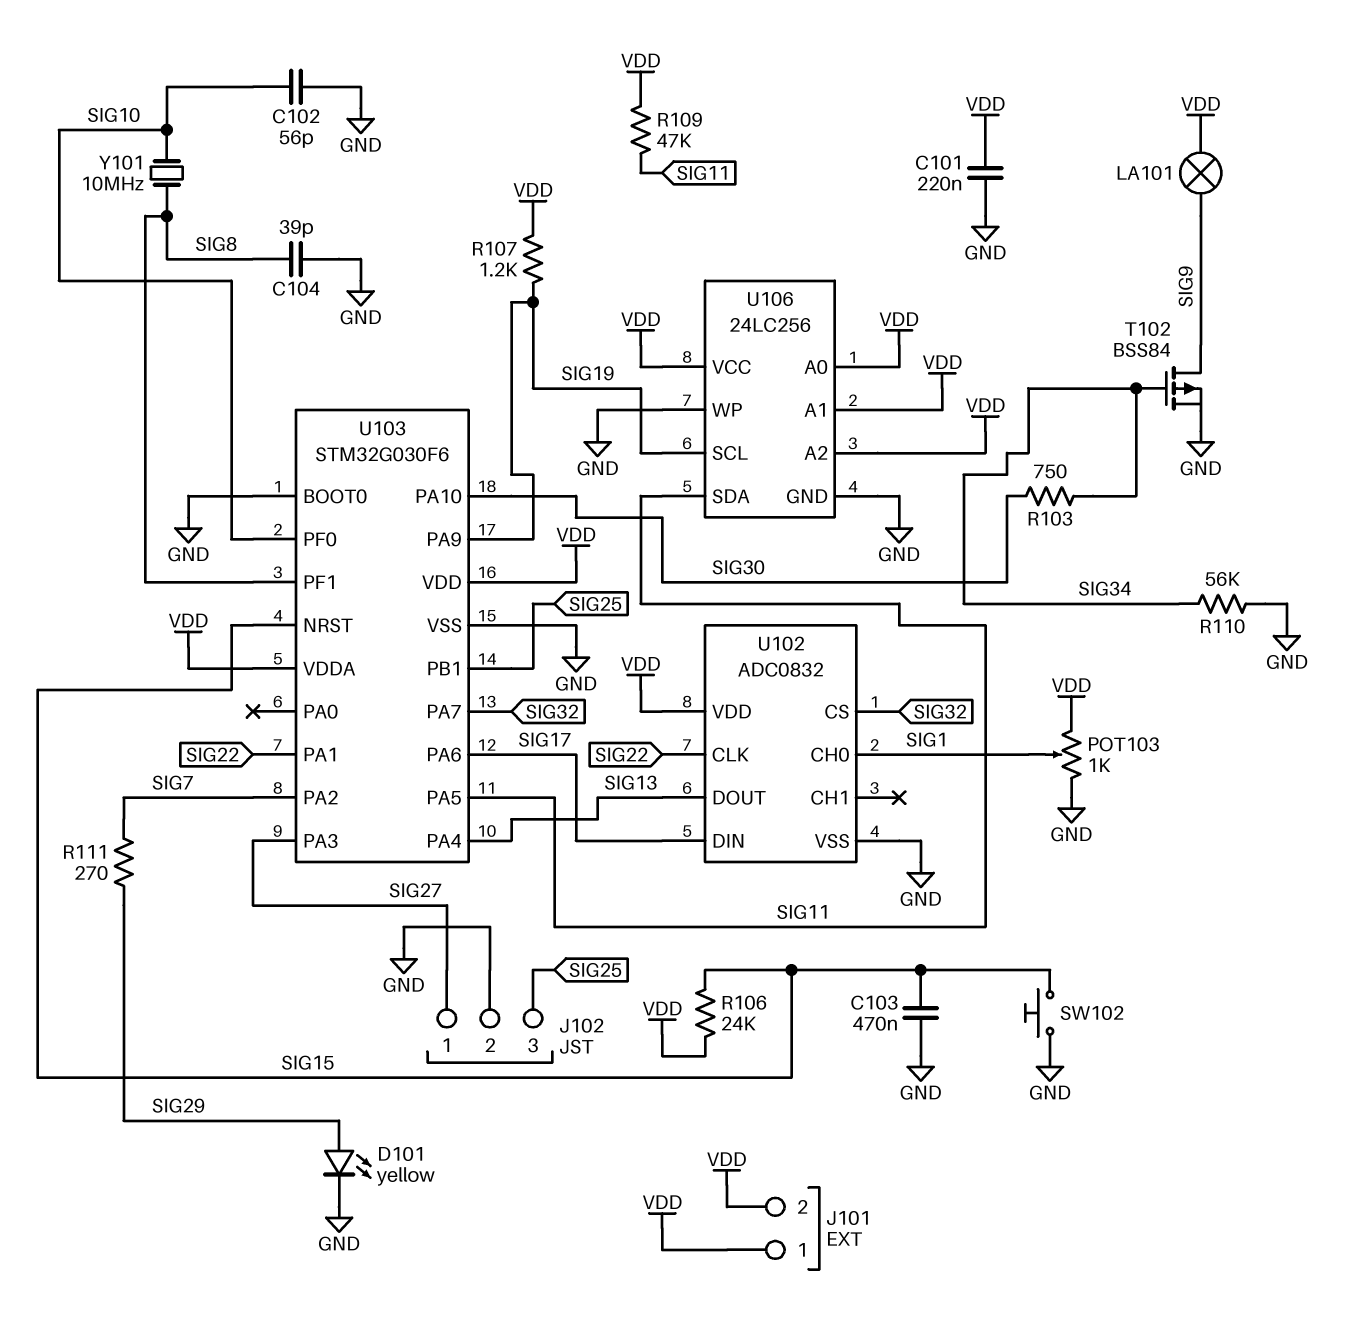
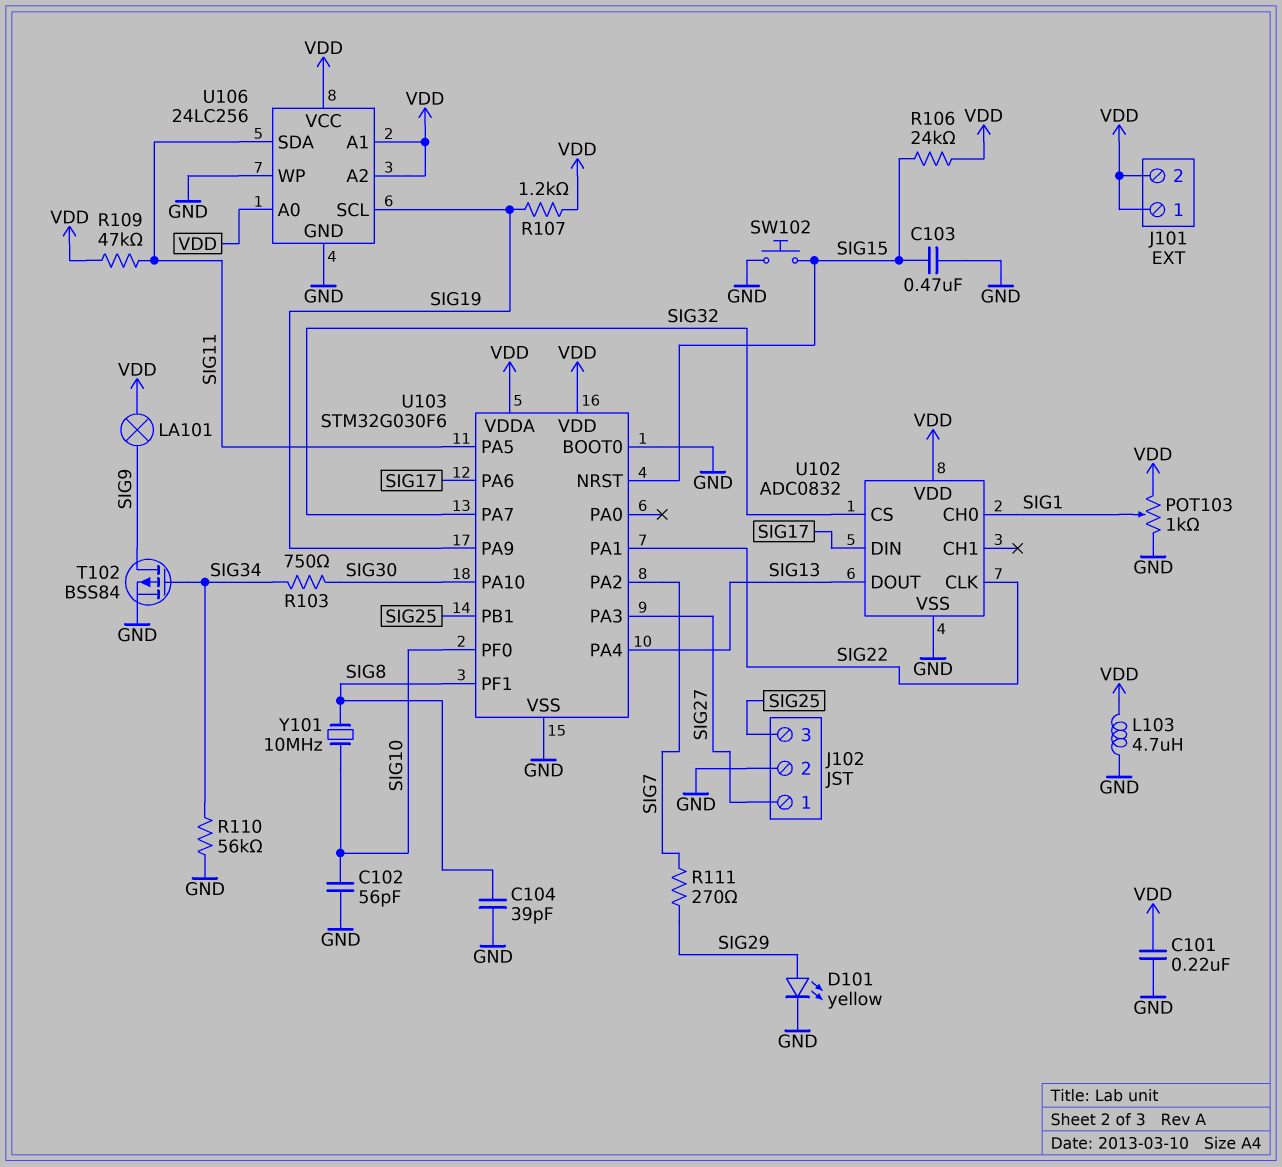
L103: none -> 4.7uH (GND, VDD)

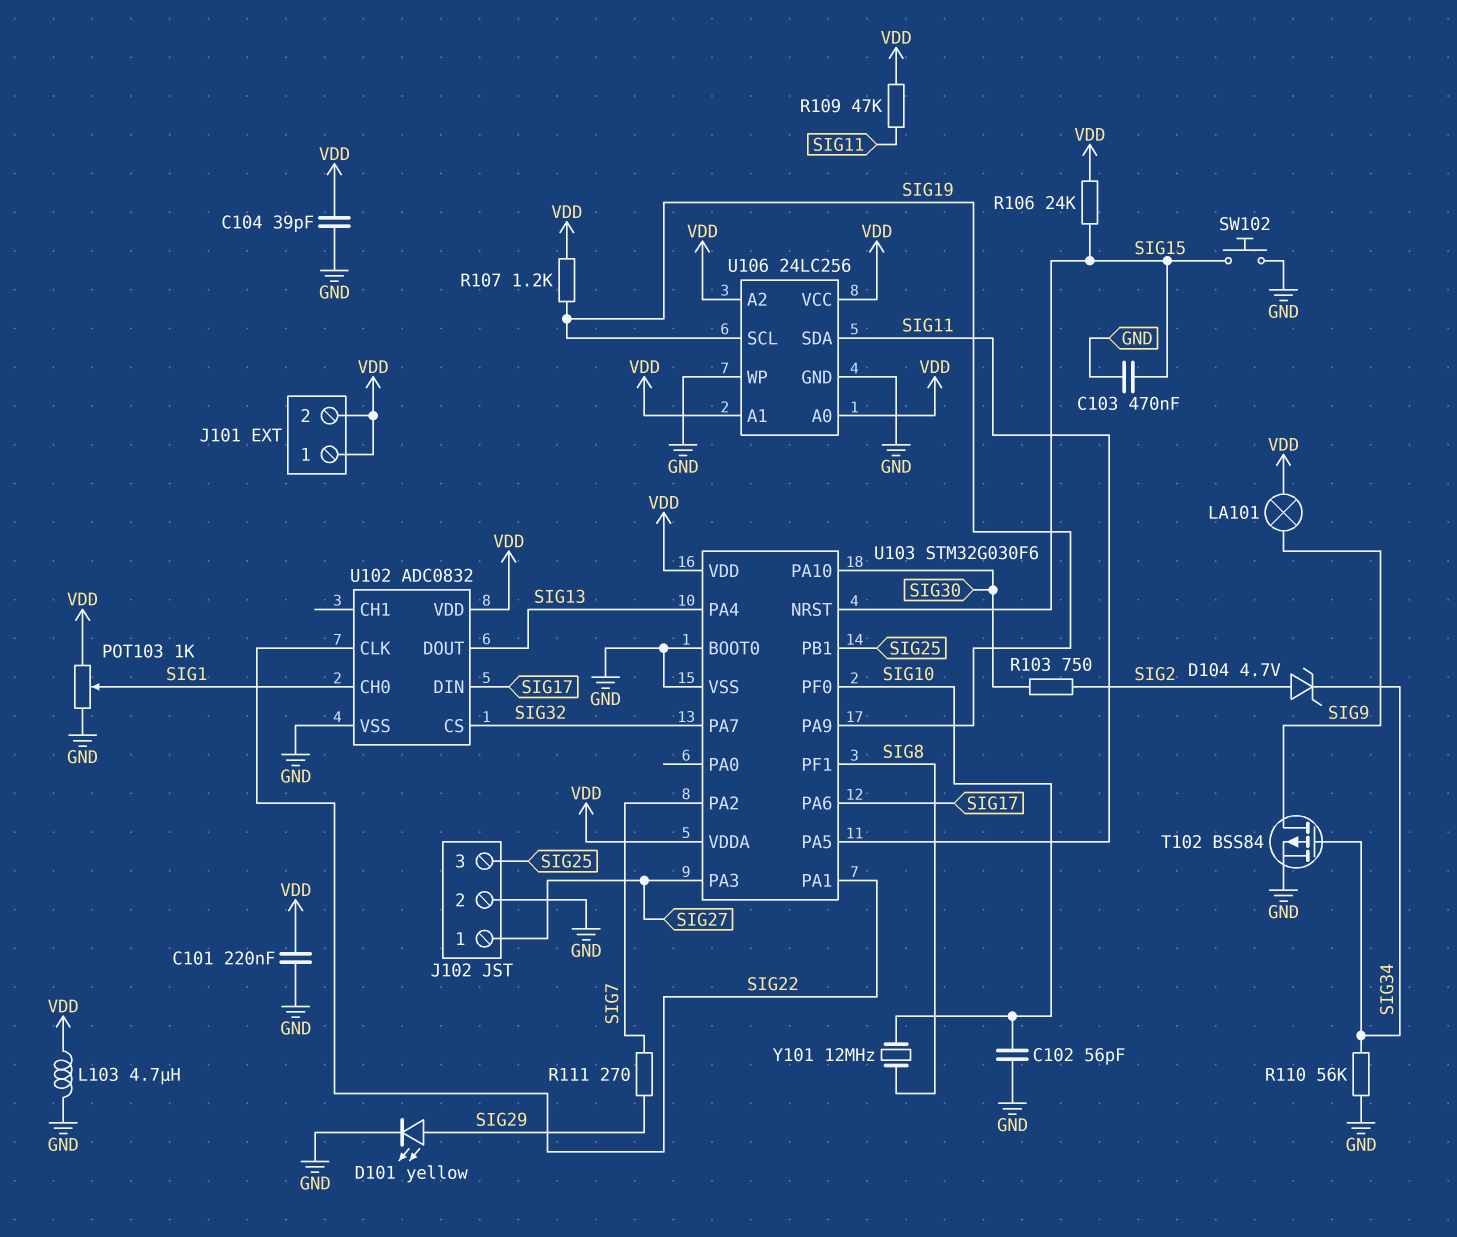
C104: 39pF (GND, SIG8) -> 39pF (GND, VDD)
D104: none -> zener 4.7V (A SIG2, K SIG34)
R103: 750 (SIG30, SIG34) -> 750 (SIG2, SIG30)
Y101: 10MHz (SIG8, SIG10) -> 12MHz (SIG8, SIG10)

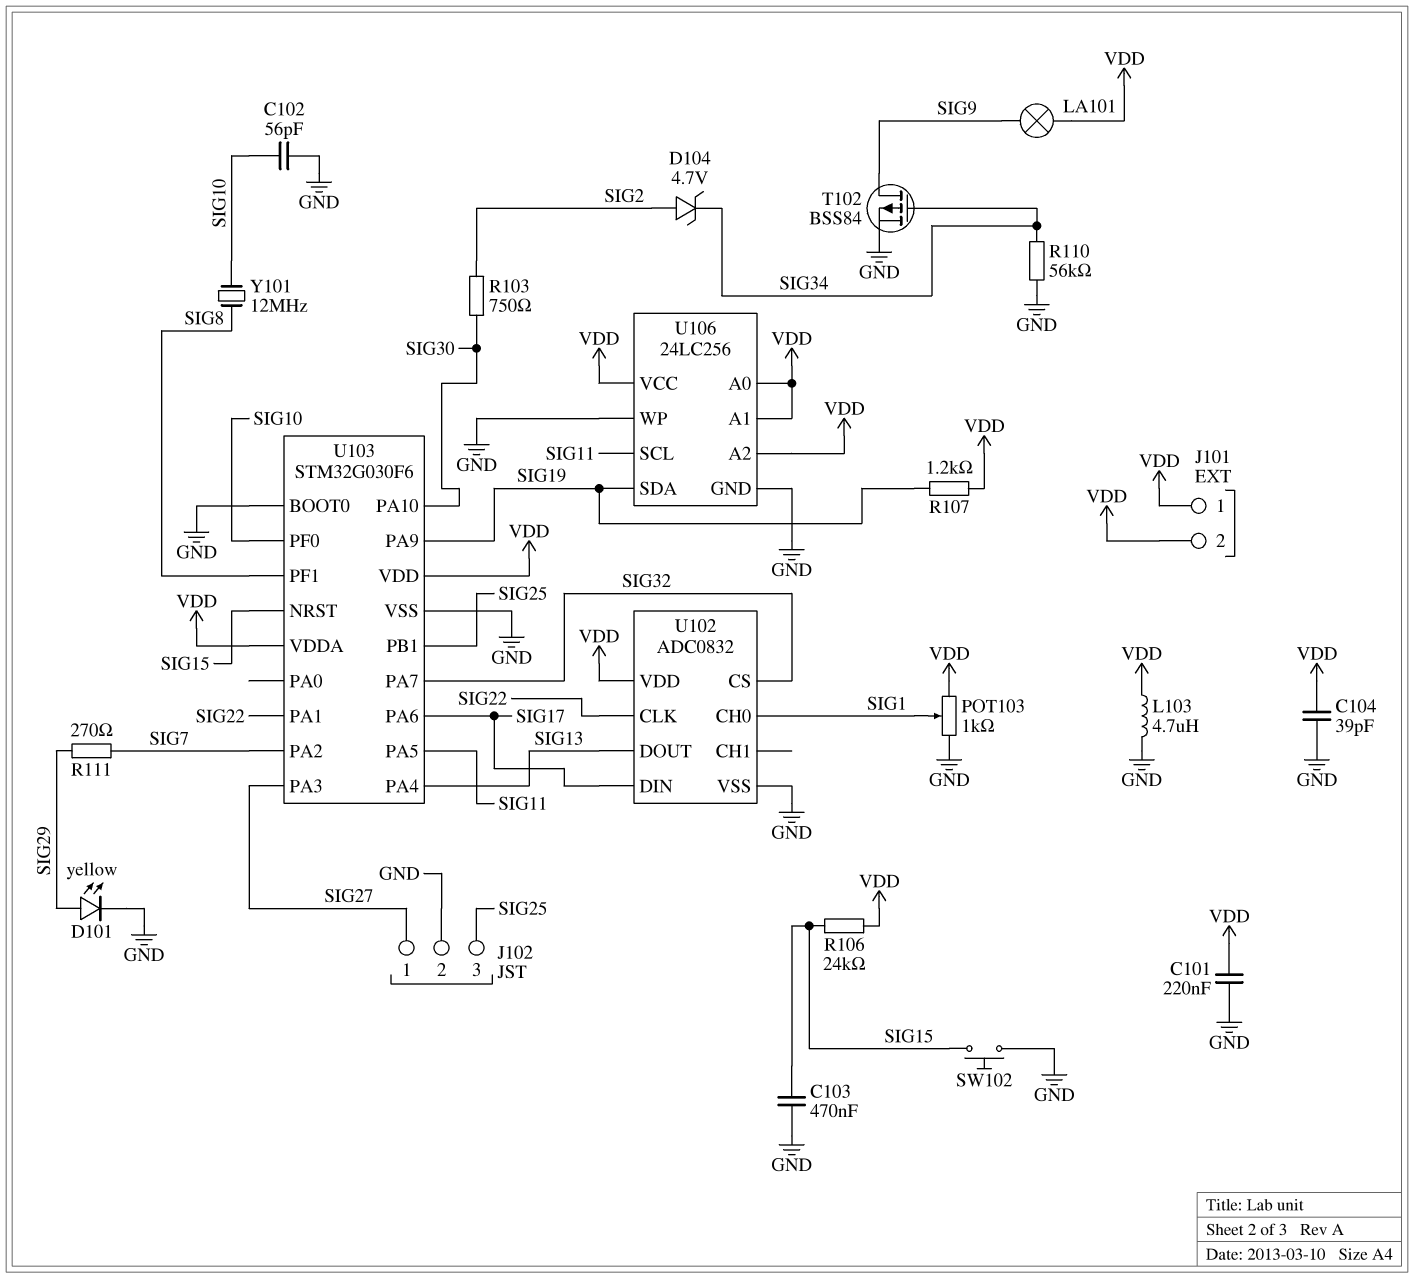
R109: 47k (SIG11, VDD) -> none
U106 pin SCL: SIG19 -> SIG11
U106 pin SDA: SIG11 -> SIG19

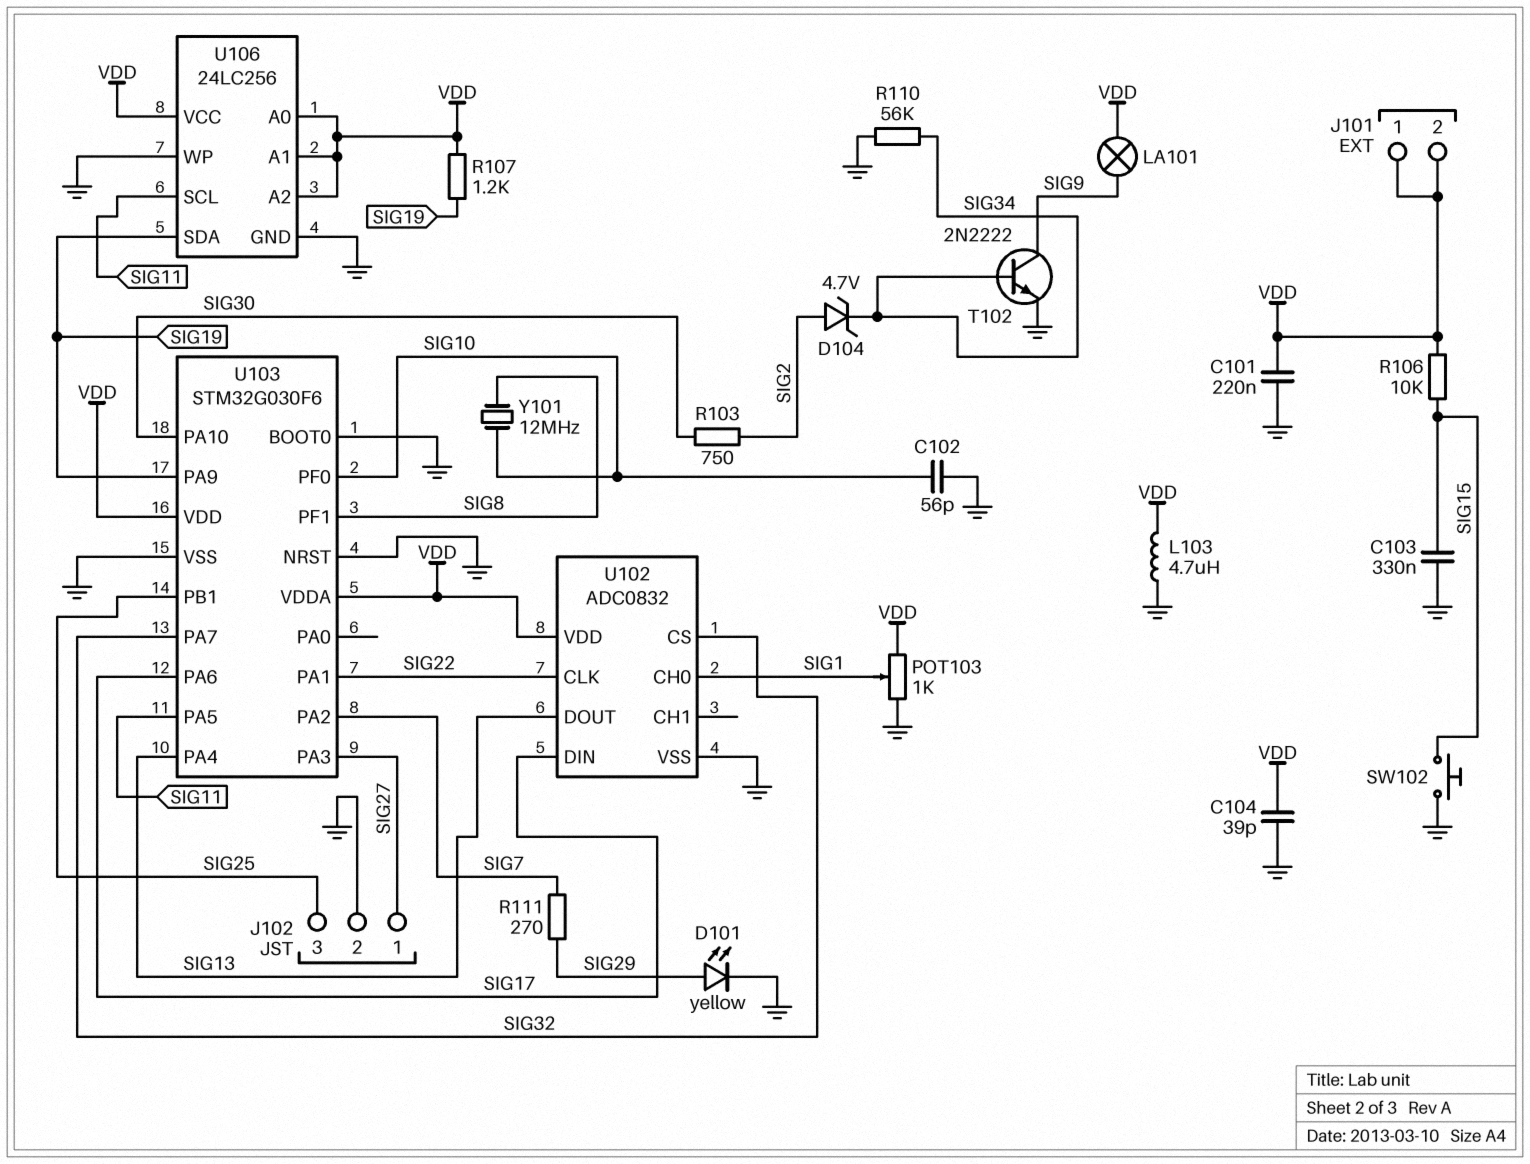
C103: 470nF (GND, SIG15) -> 330nF (GND, SIG15)
R106: 24k (SIG15, VDD) -> 10k (SIG15, VDD)
T102: PMOS BSS84 (G SIG34, D SIG9, S GND) -> NPN 2N2222 (B SIG34, C SIG9, E GND)
U103 pin NRST: SIG15 -> GND

